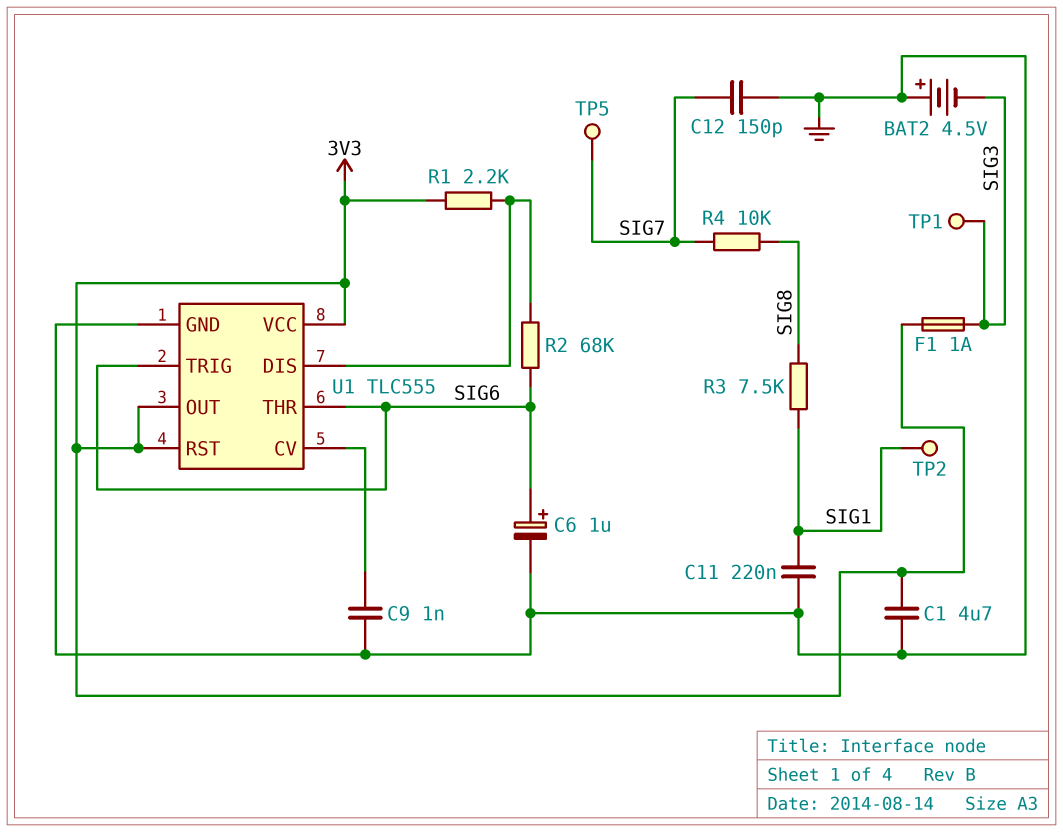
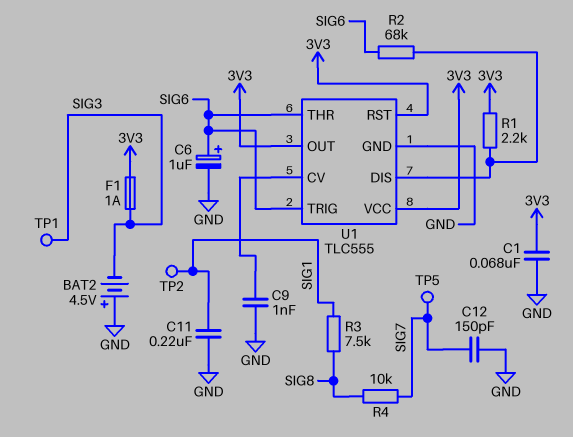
C1: 4.7uF (3V3, GND) -> 68nF (3V3, GND)

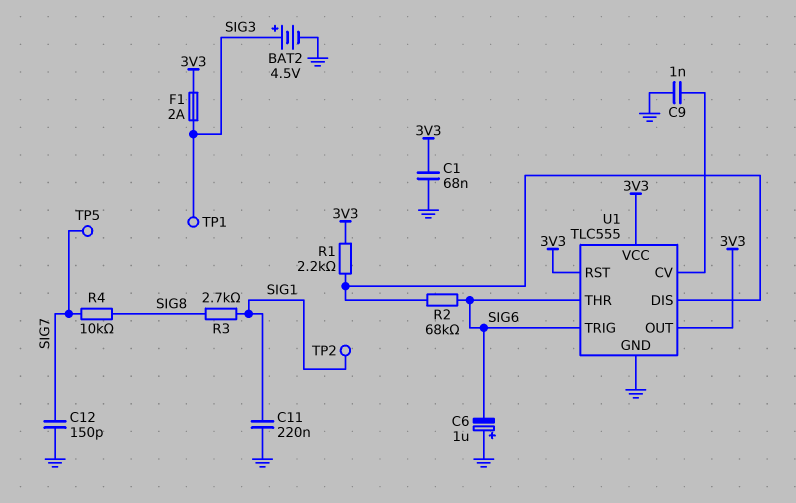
BAT2: 4.5V (plus GND, minus SIG3) -> 4.5V (plus SIG3, minus GND)
C6: 1uF (plus SIG6, minus GND) -> 1uF (plus GND, minus SIG6)
F1: 1A (3V3, SIG3) -> 2A (3V3, SIG3)
R3: 7.5k (SIG1, SIG8) -> 2.7k (SIG1, SIG8)

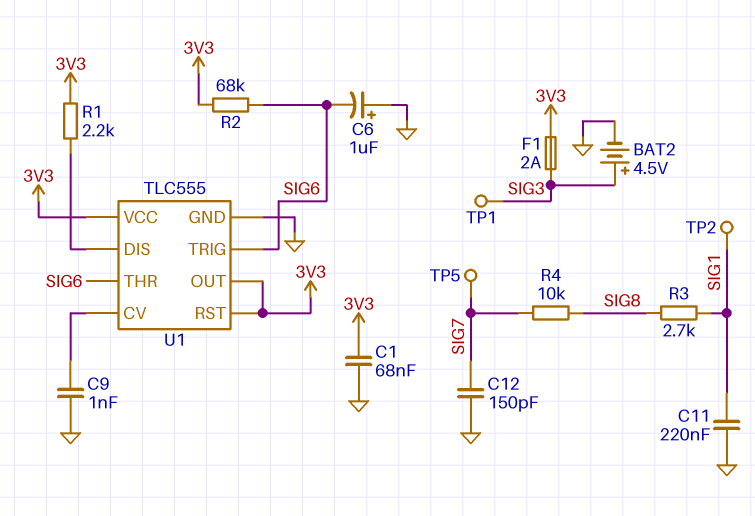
R2: 68k (SIG6, U1/DIS) -> 68k (3V3, SIG6)

